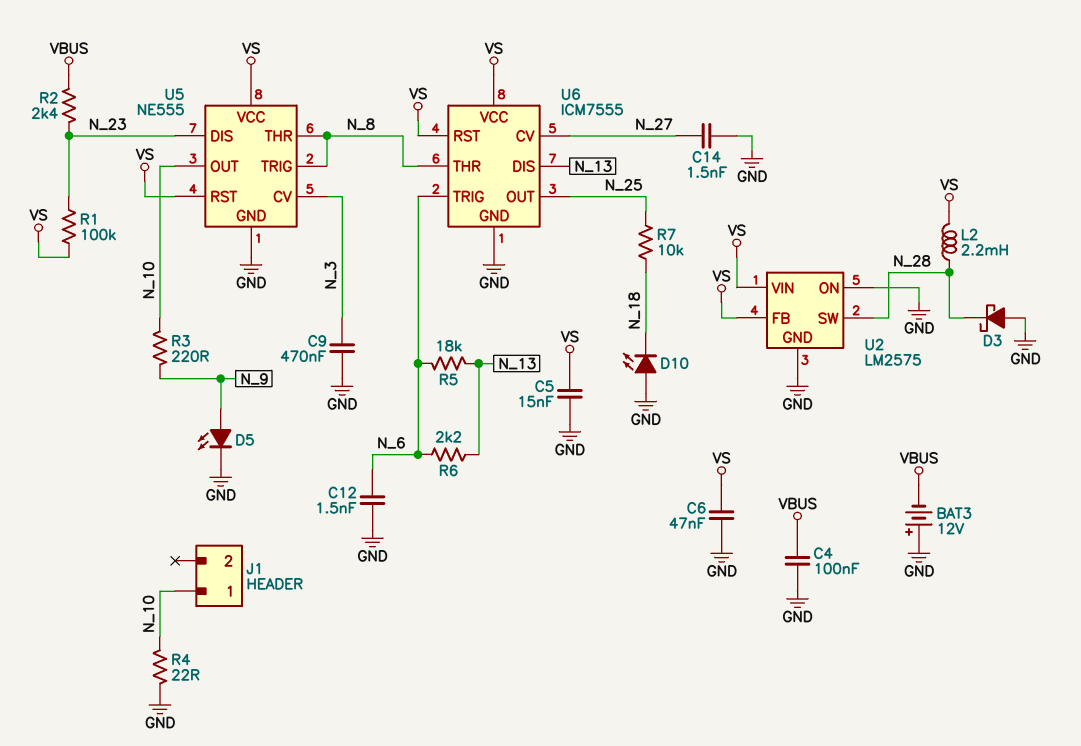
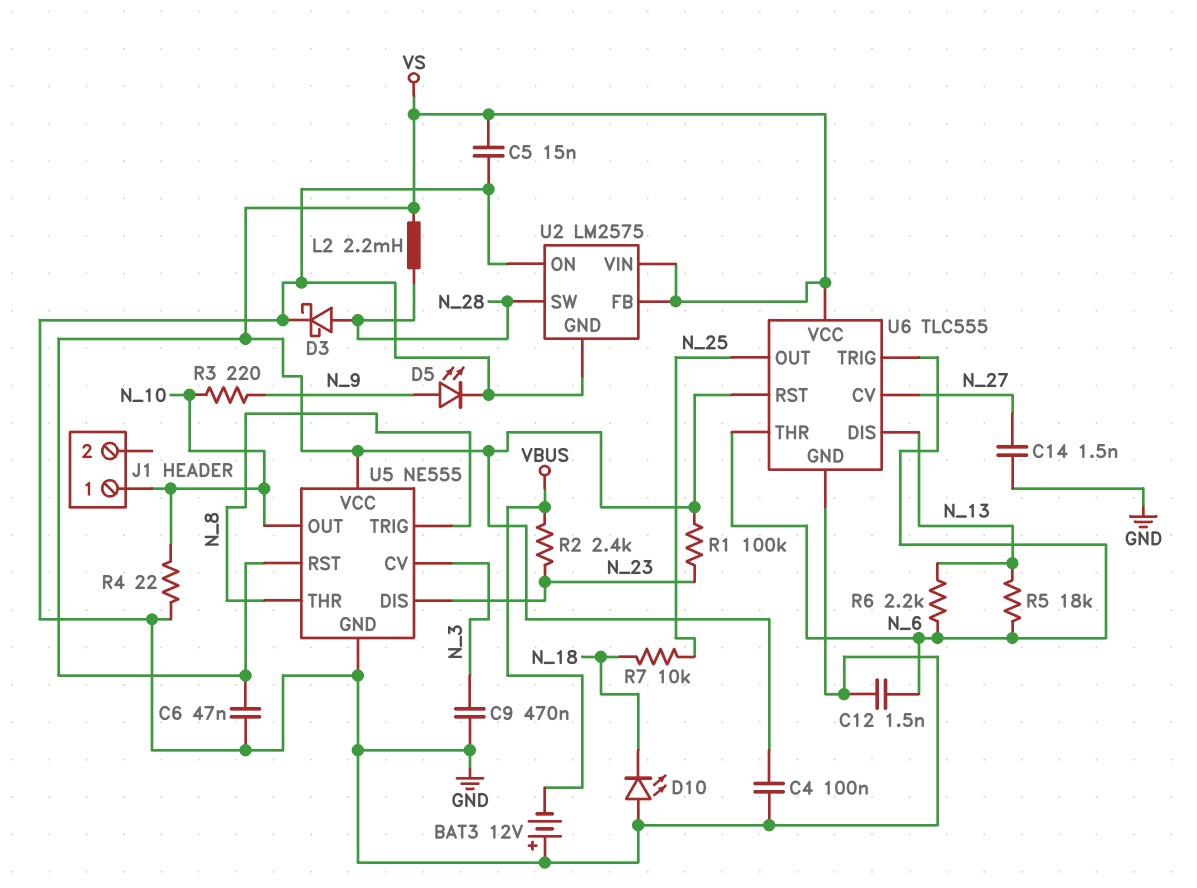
C4: 100nF (GND, VBUS) -> 100nF (GND, VS)
D3: schottky (A GND, K N_28) -> schottky (A N_28, K GND)
U6: ICM7555 -> TLC555
U6 pin THR: N_8 -> N_6

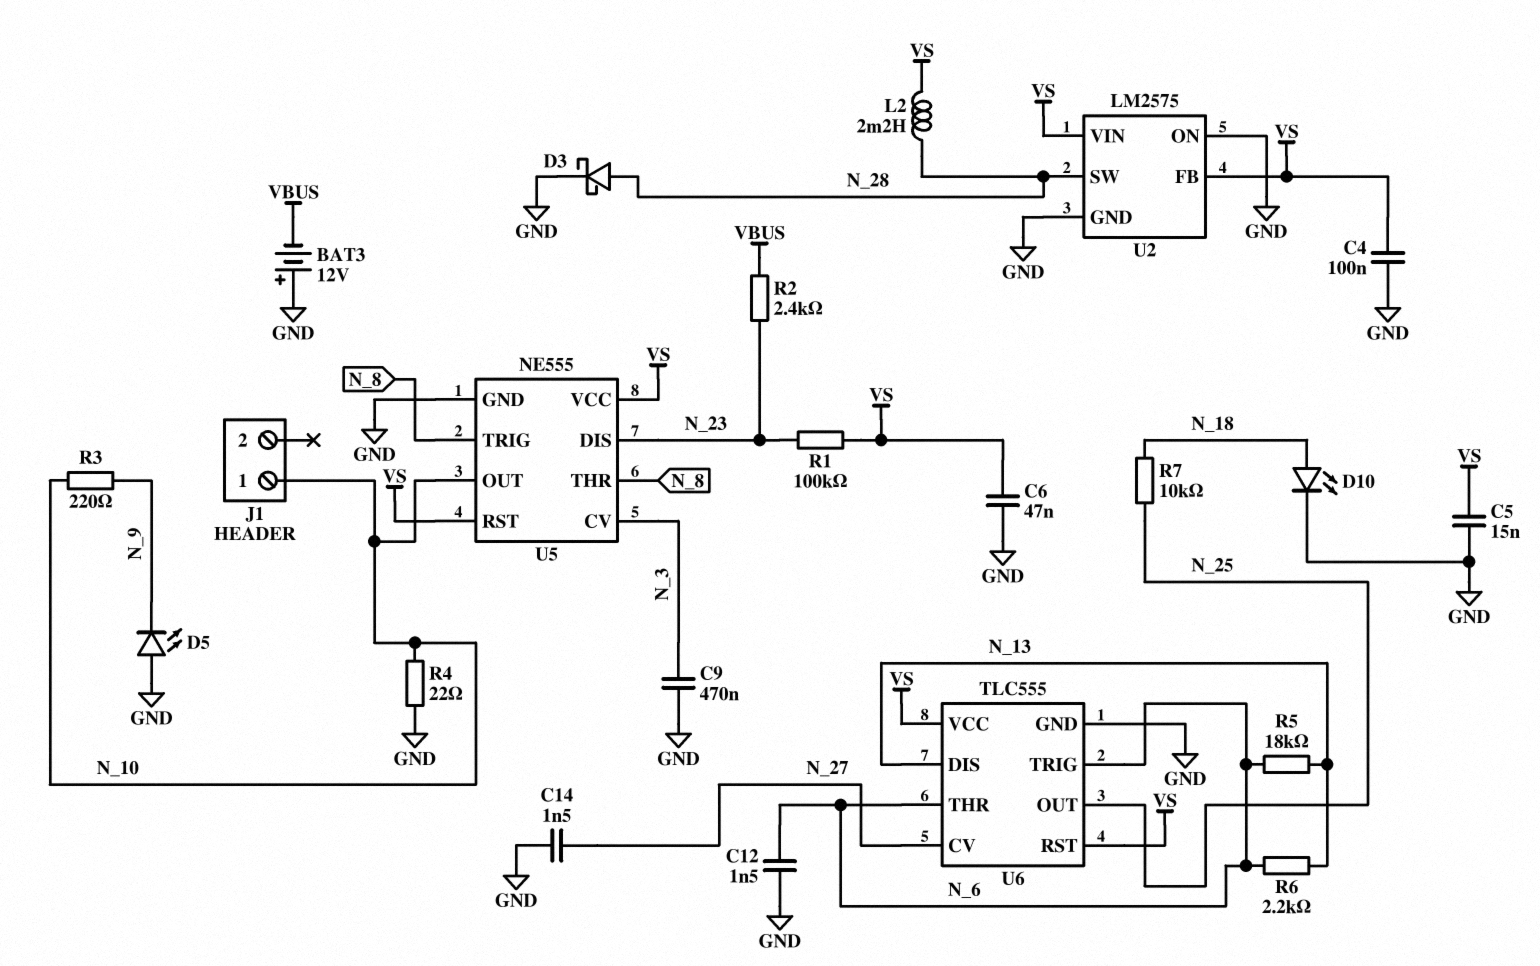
D5: LED (A N_9, K GND) -> LED (A GND, K N_9)
D10: LED (A GND, K N_18) -> LED (A N_18, K GND)

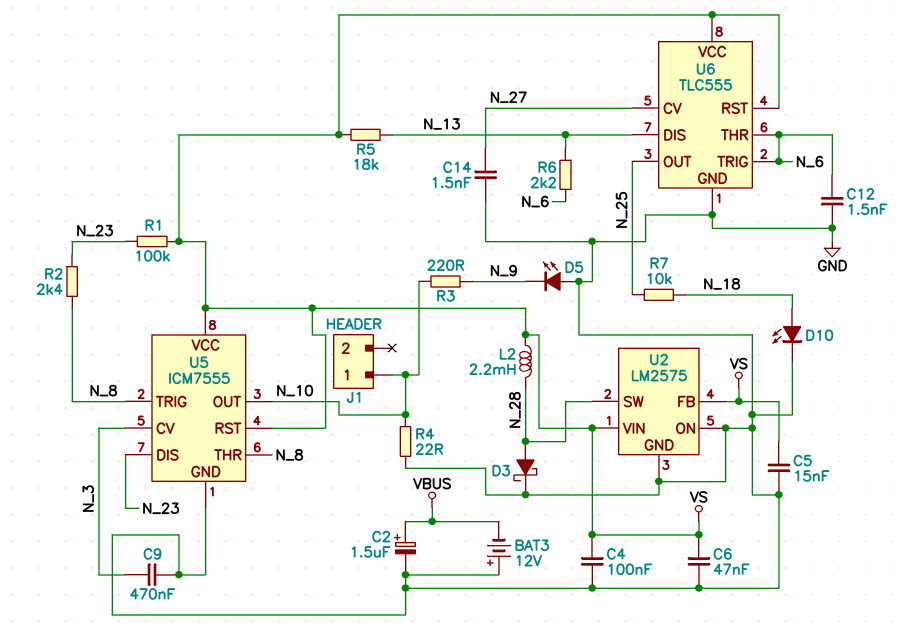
C2: none -> 1.5uF (plus VBUS, minus GND)
R2: 2.4k (N_23, VBUS) -> 2.4k (N_8, N_23)
R5: 18k (N_6, N_13) -> 18k (N_13, VS)
U5: NE555 -> ICM7555

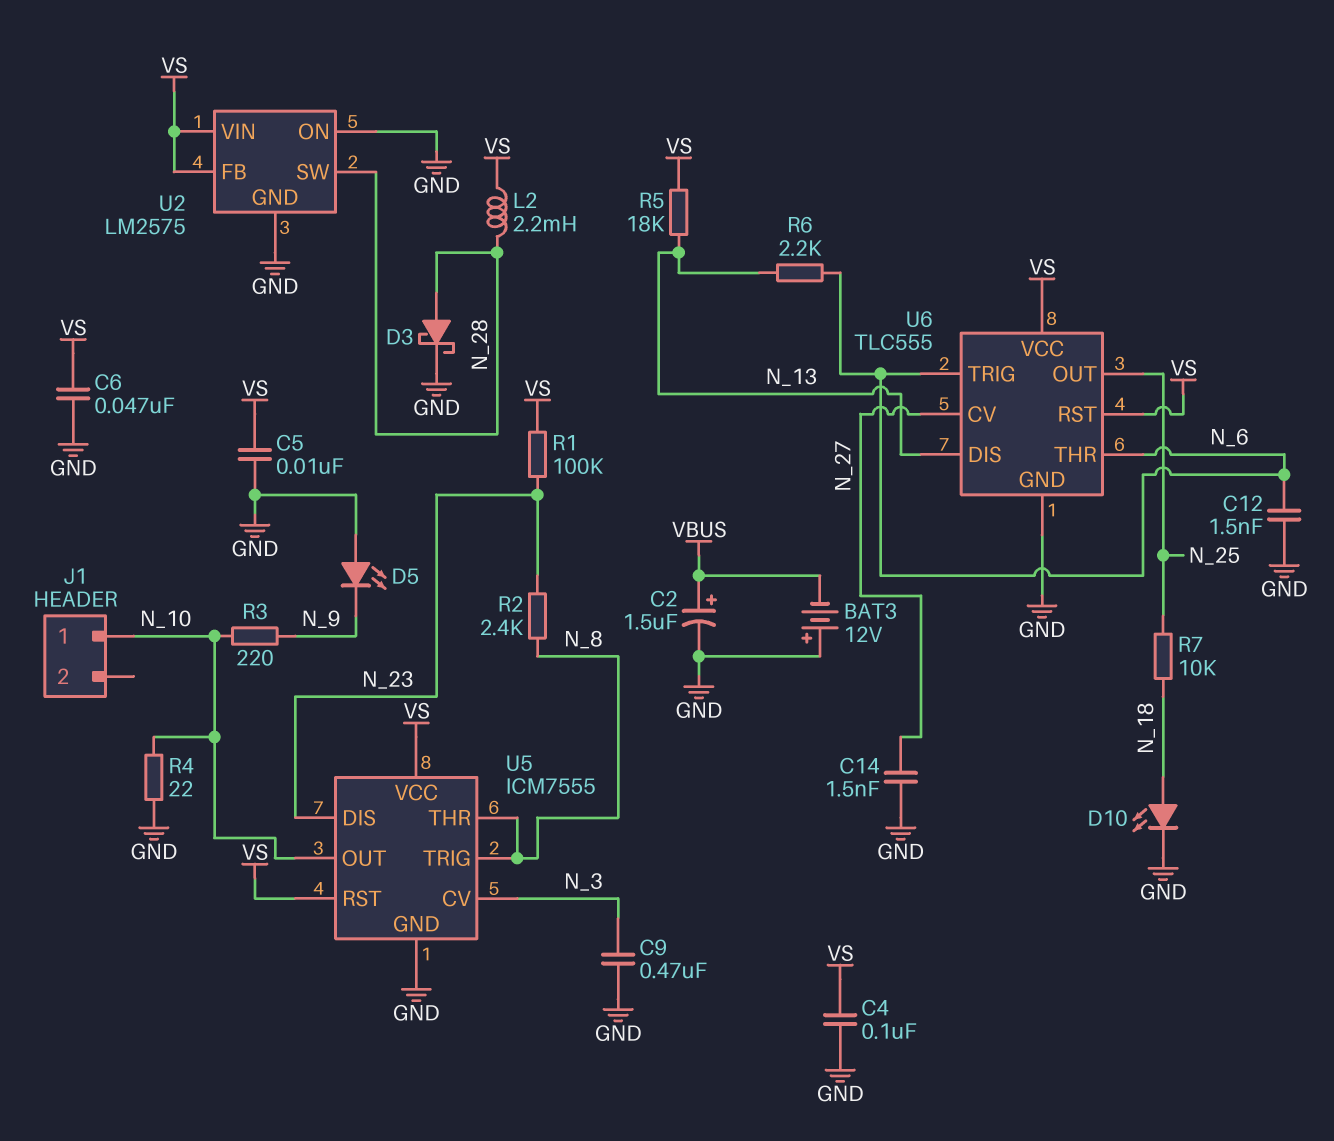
C5: 15nF (GND, VS) -> 10nF (GND, VS)

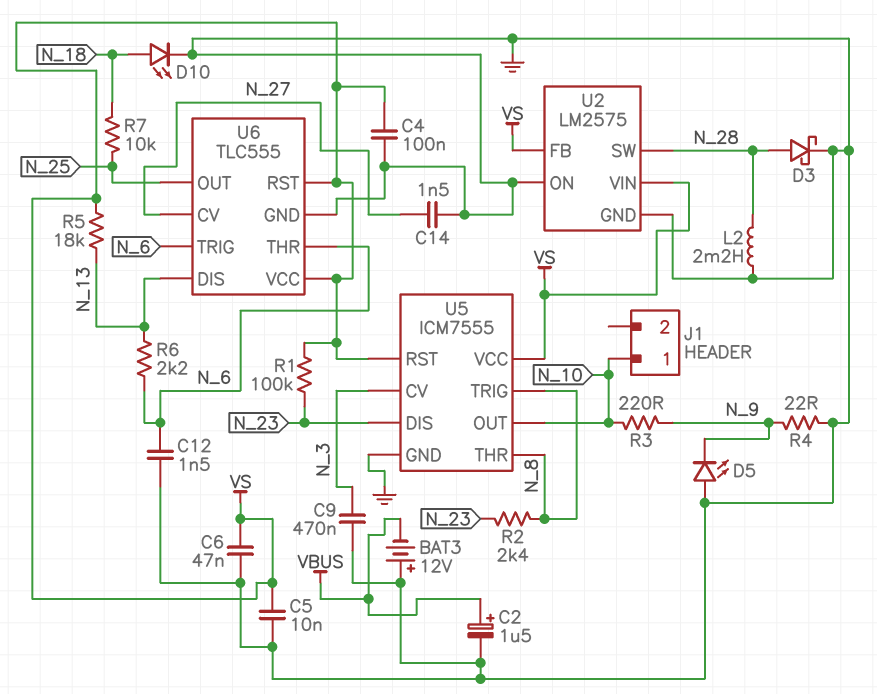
L2: 2.2mH (N_28, VS) -> 2.2mH (GND, N_28)
R4: 22 (GND, N_10) -> 22 (GND, N_9)

